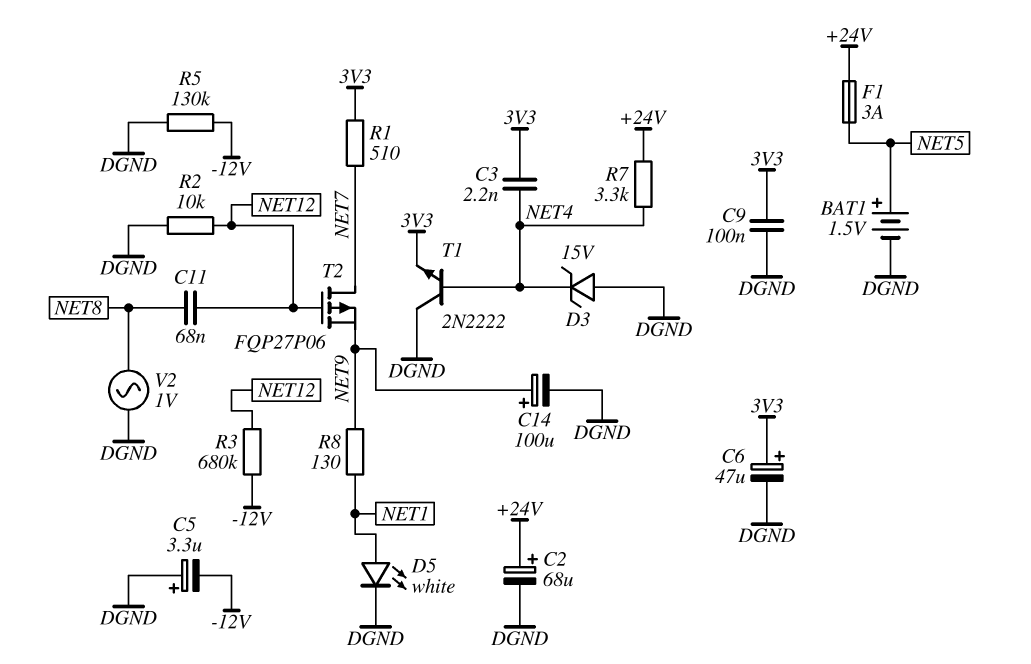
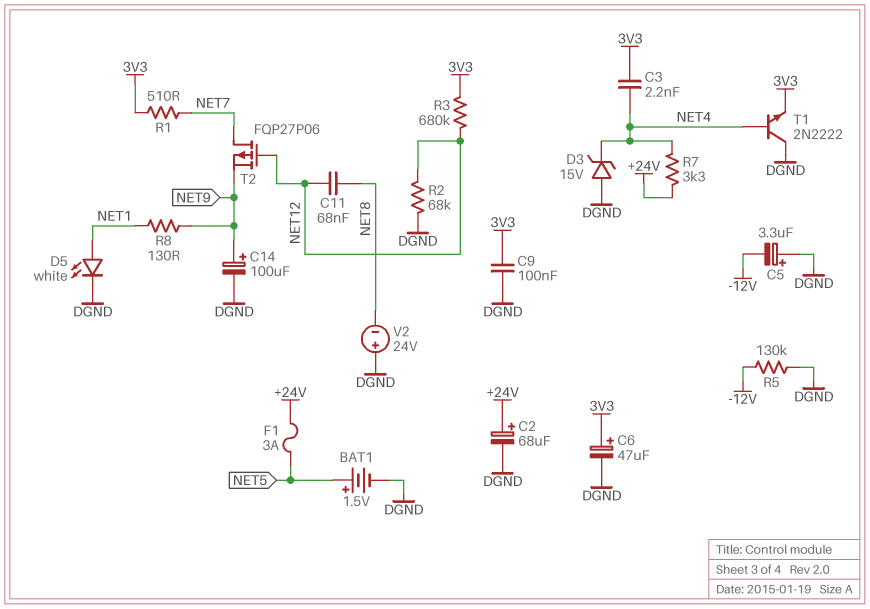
R2: 10k (DGND, NET12) -> 68k (DGND, NET12)
R3: 680k (-12V, NET12) -> 680k (3V3, NET12)
V2: AC 1V (DGND, NET8) -> 24V (plus DGND, minus NET8)

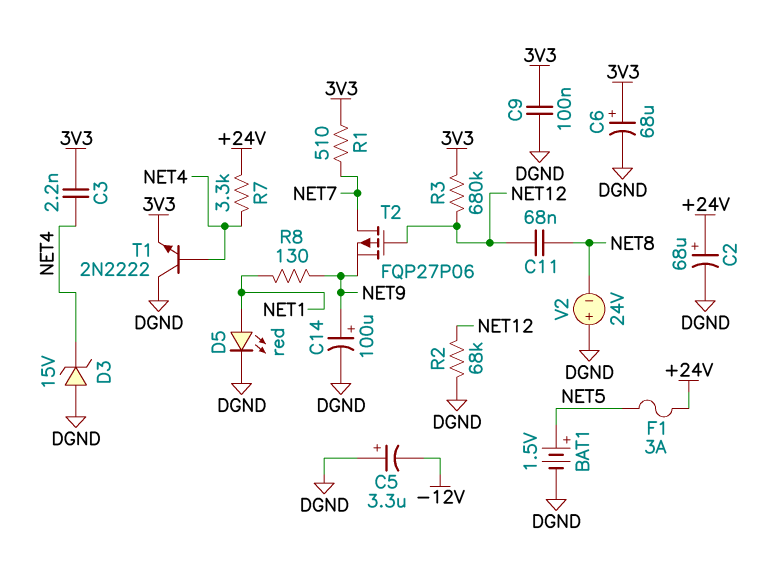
C6: 47uF (plus 3V3, minus DGND) -> 68uF (plus 3V3, minus DGND)
D5: LED white (A NET1, K DGND) -> LED red (A NET1, K DGND)
R5: 130k (-12V, DGND) -> none

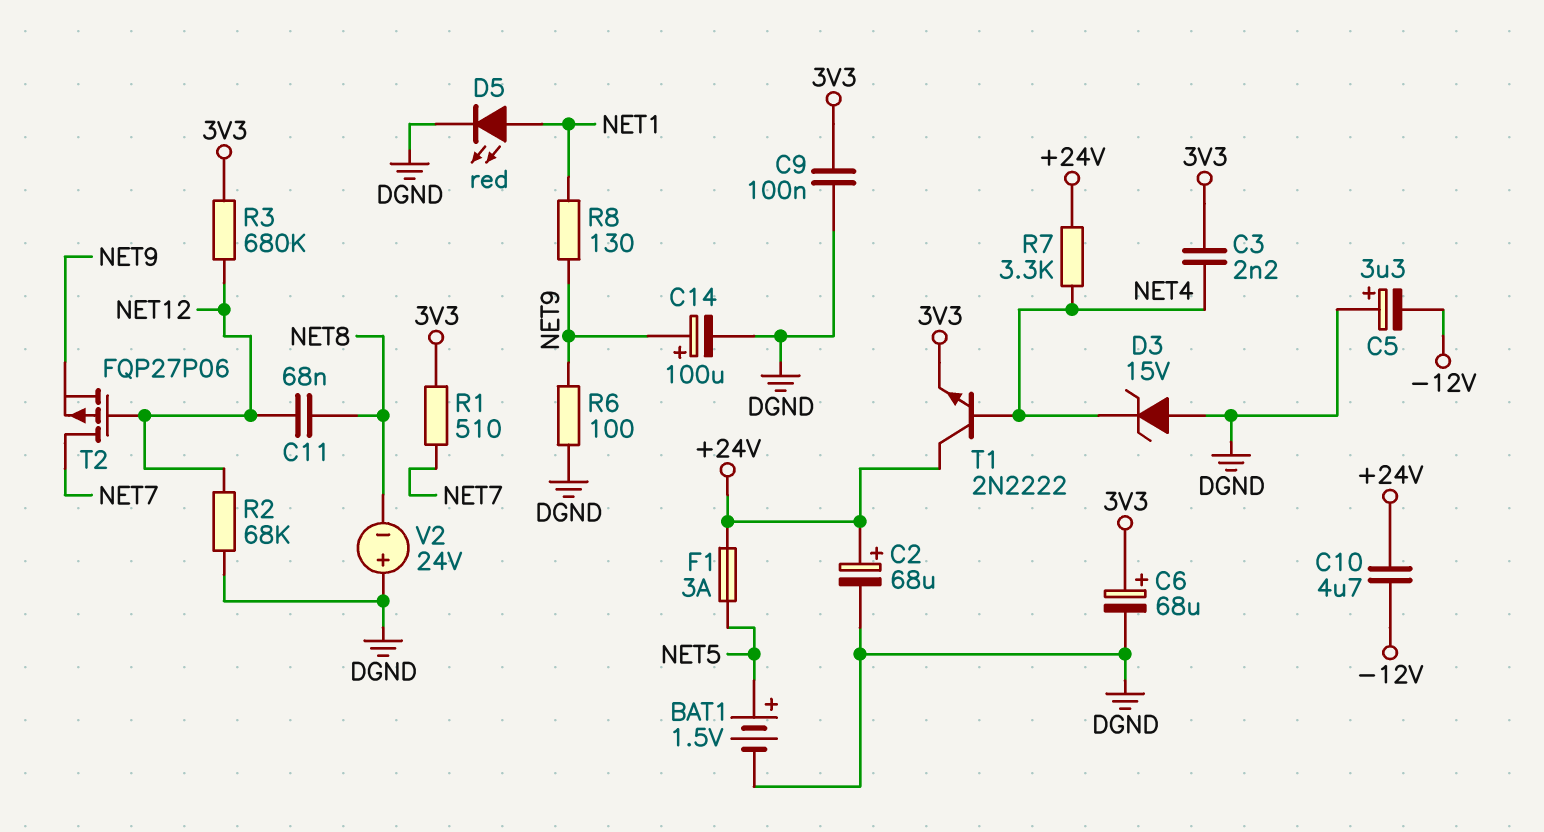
C10: none -> 4.7uF (+24V, -12V)
R6: none -> 100 (DGND, NET9)
T1: NPN 2N2222 (B NET4, C DGND, E 3V3) -> NPN 2N2222 (B NET4, C +24V, E 3V3)

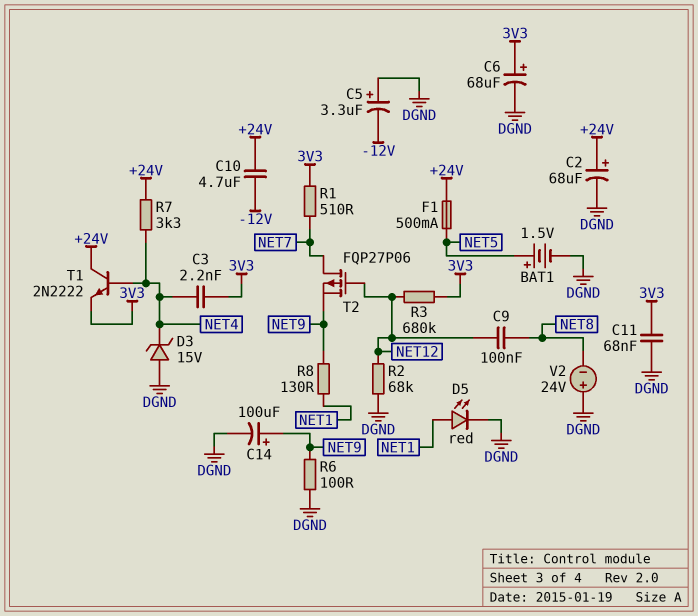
C9: 100nF (3V3, DGND) -> 100nF (NET8, NET12)
C11: 68nF (NET8, NET12) -> 68nF (3V3, DGND)
F1: 3A (+24V, NET5) -> 500mA (+24V, NET5)

